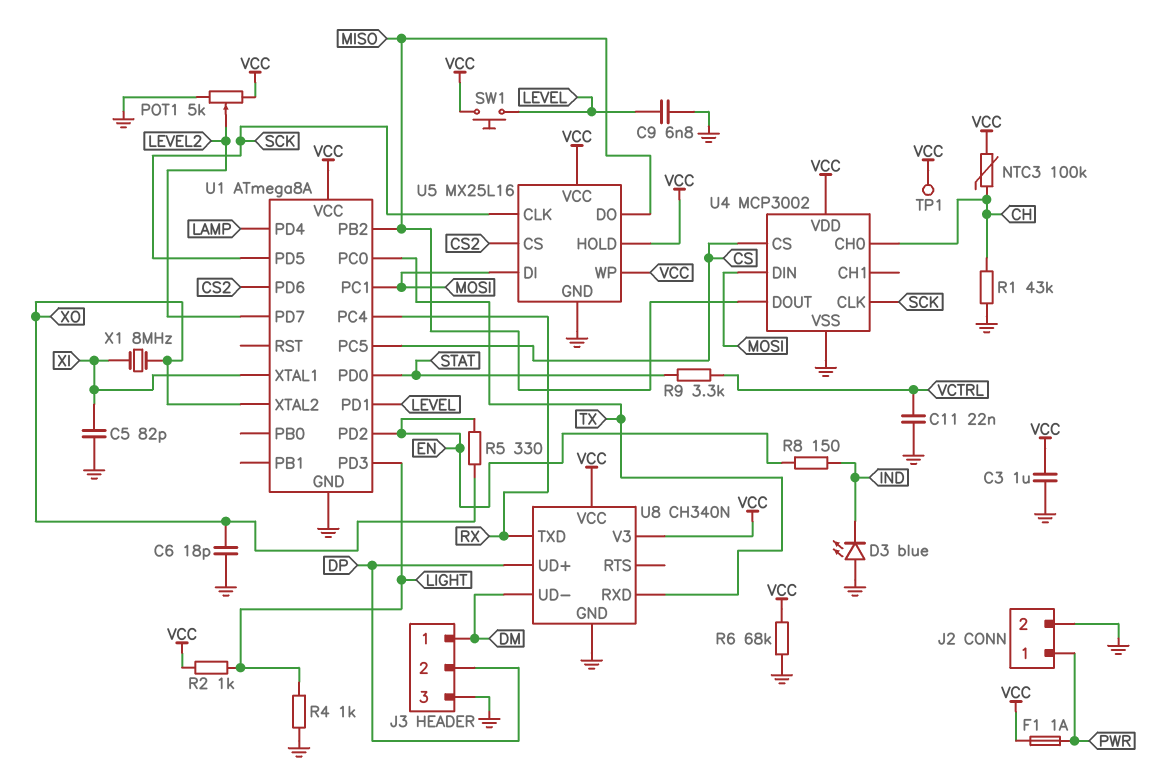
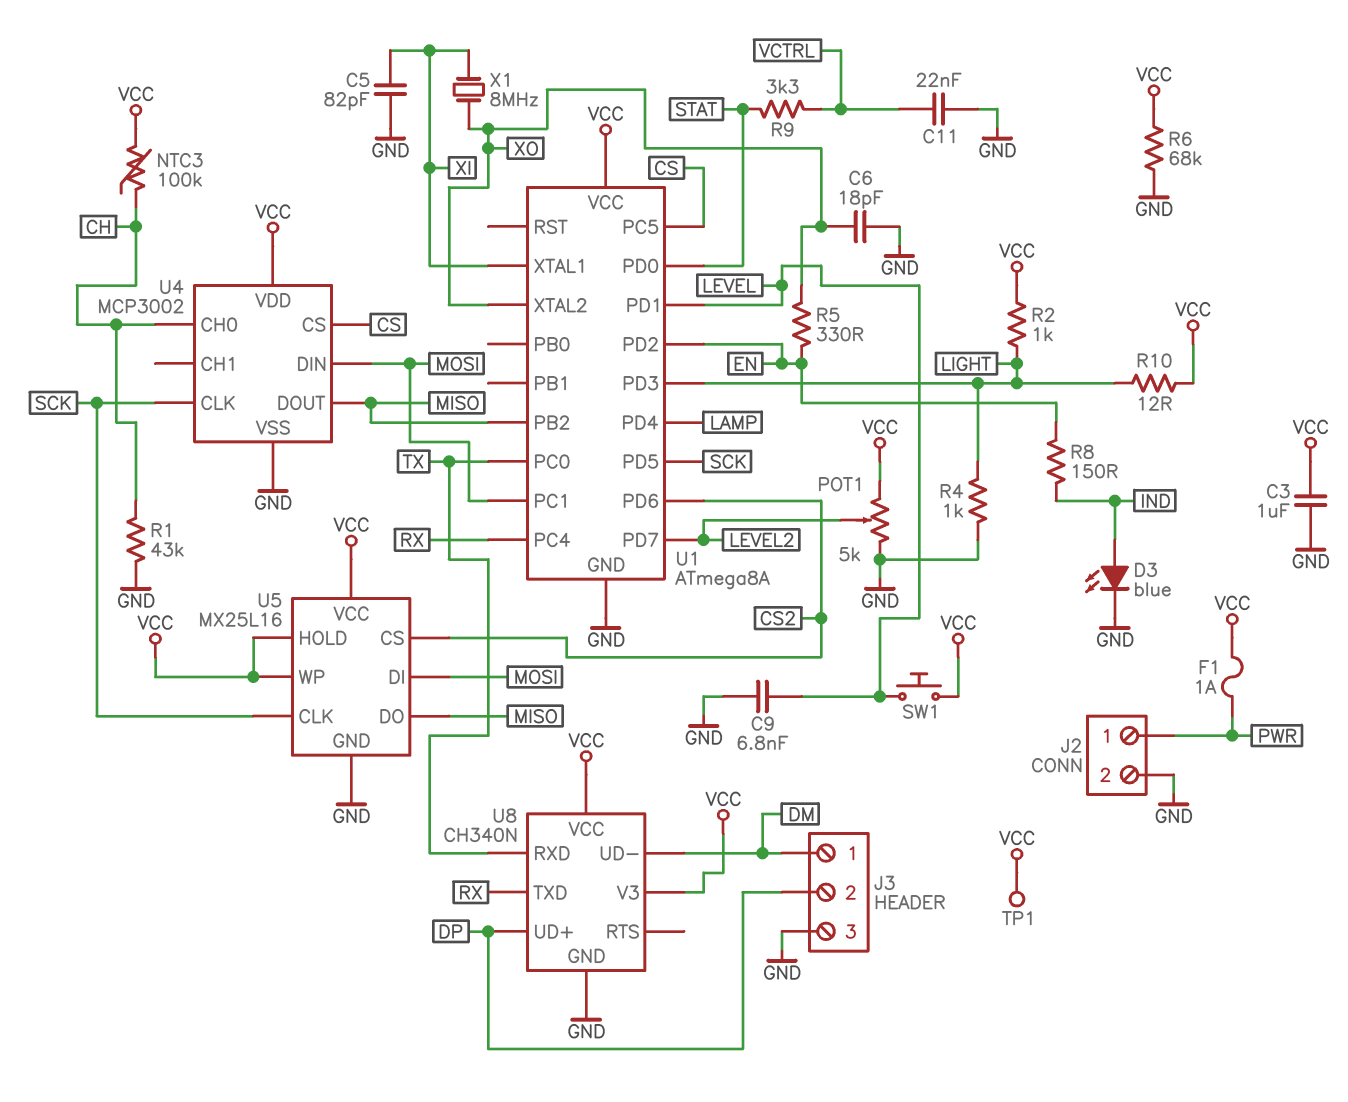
D3: LED blue (A GND, K IND) -> LED blue (A IND, K GND)
R10: none -> 12 (LIGHT, VCC)

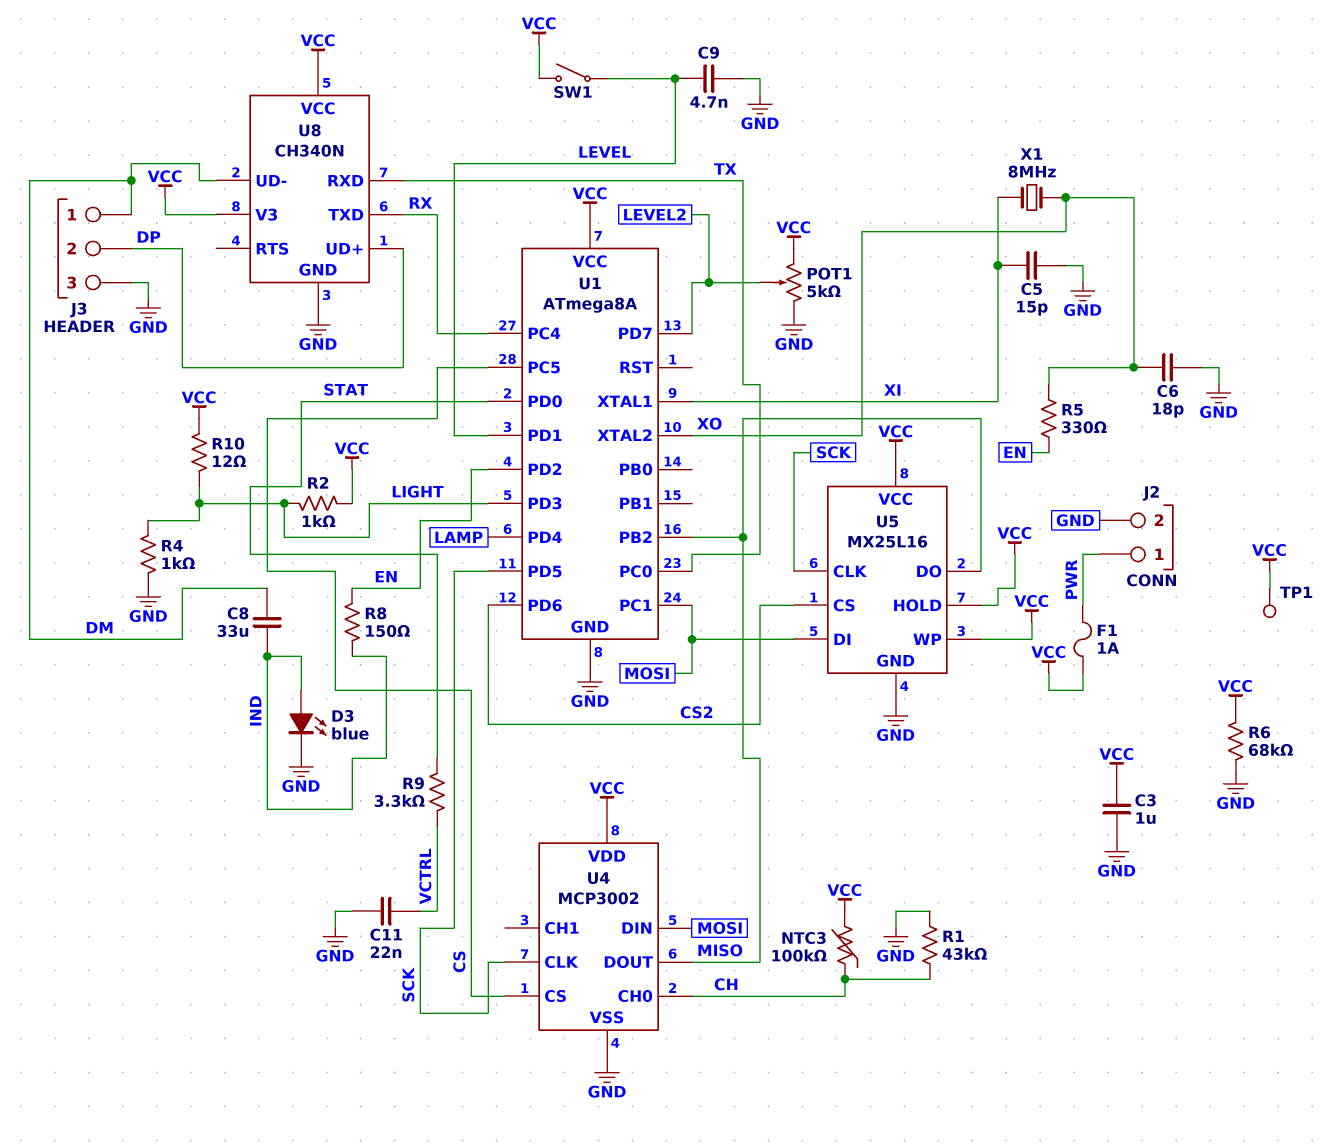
C5: 82pF (GND, XI) -> 15pF (GND, XI)
C8: none -> 33uF (DM, IND)
C9: 6.8nF (GND, LEVEL) -> 4.7nF (GND, LEVEL)
SW1: button (LEVEL, VCC) -> switch (LEVEL, VCC)

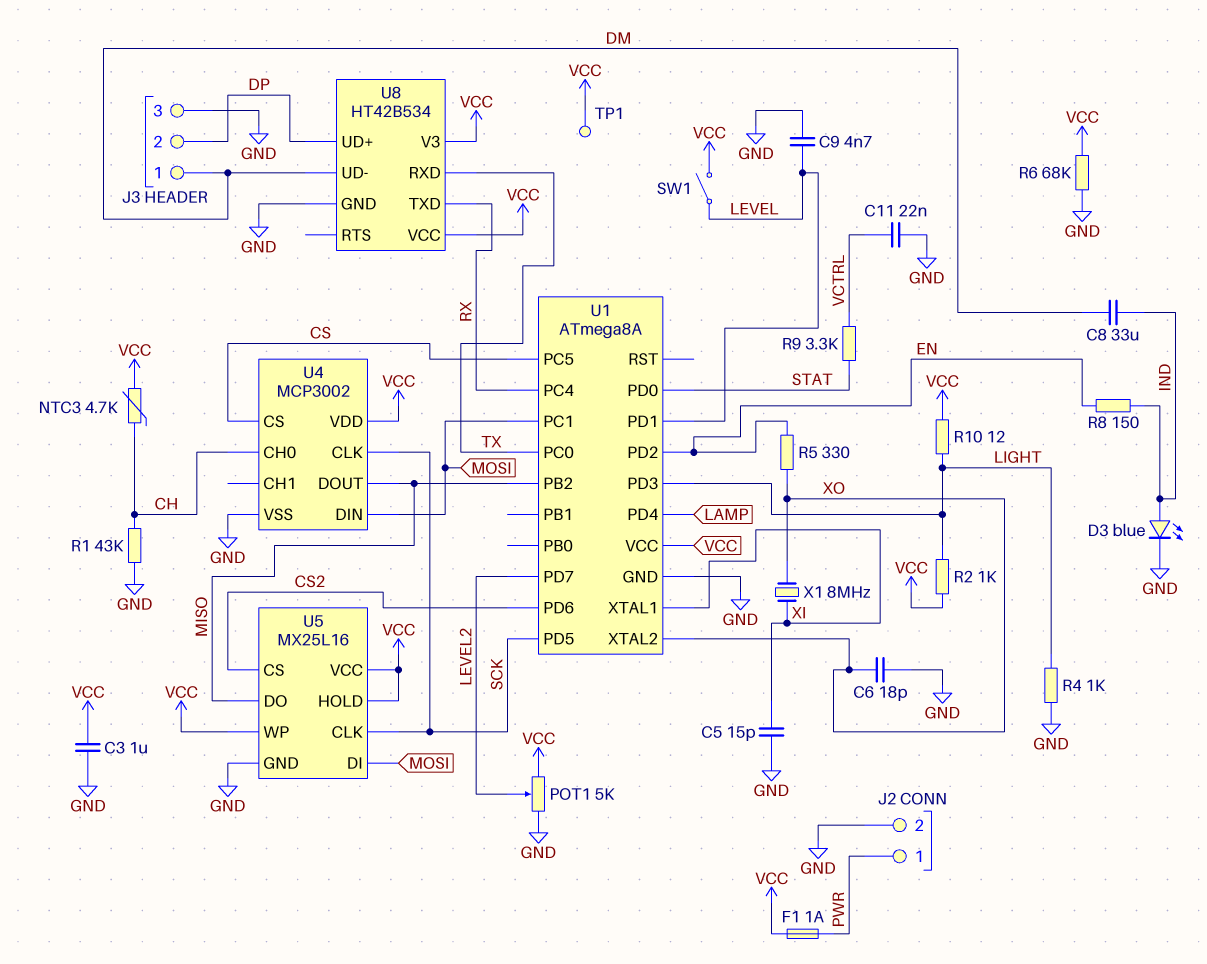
NTC3: 100k (CH, VCC) -> 4.7k (CH, VCC)
U8: CH340N -> HT42B534

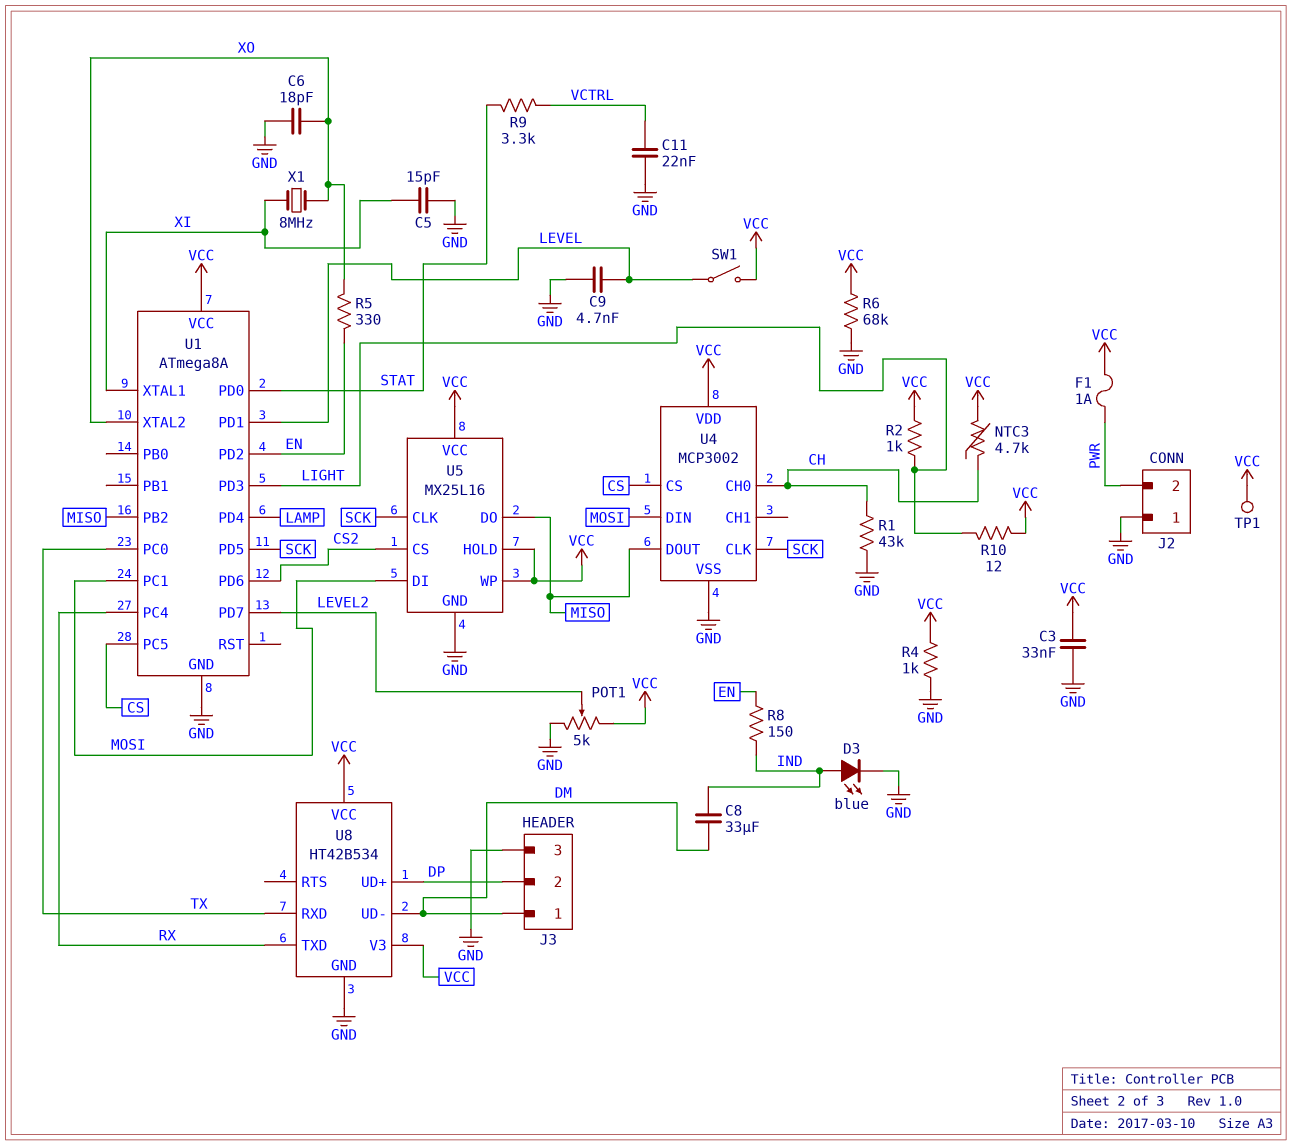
C3: 1uF (GND, VCC) -> 33nF (GND, VCC)
J2 pin 1: PWR -> GND
J2 pin 2: GND -> PWR
R4: 1k (GND, LIGHT) -> 1k (GND, VCC)

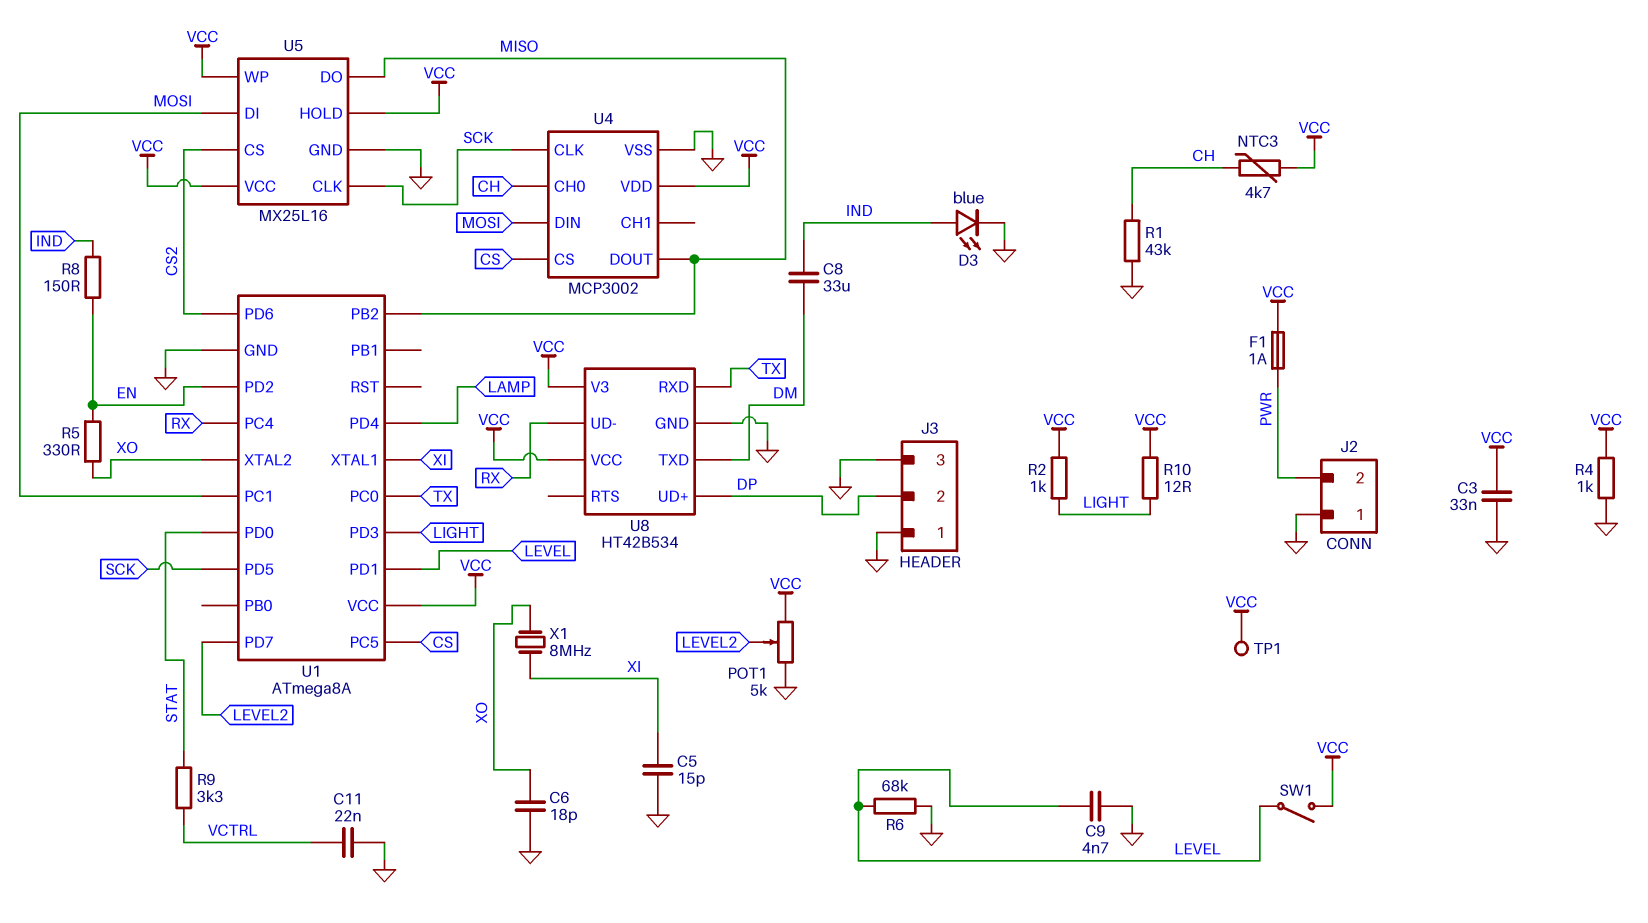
J3 pin 1: DM -> GND
R6: 68k (GND, VCC) -> 68k (GND, LEVEL)
U8 pin TXD: RX -> DM
U8 pin UD-: DM -> RX

